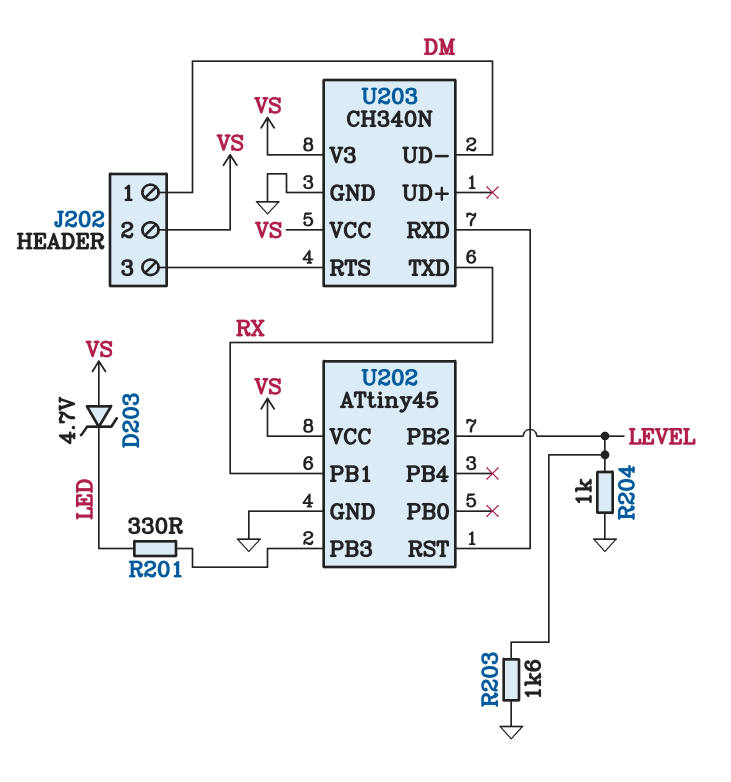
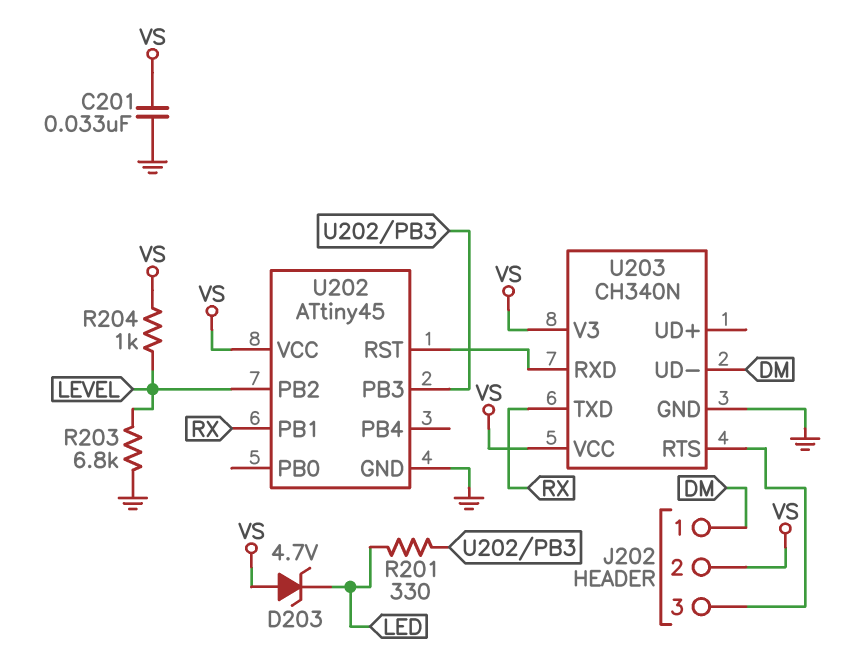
C201: none -> 33nF (GND, VS)
R203: 1.6k (GND, LEVEL) -> 6.8k (GND, LEVEL)
R204: 1k (GND, LEVEL) -> 1k (LEVEL, VS)

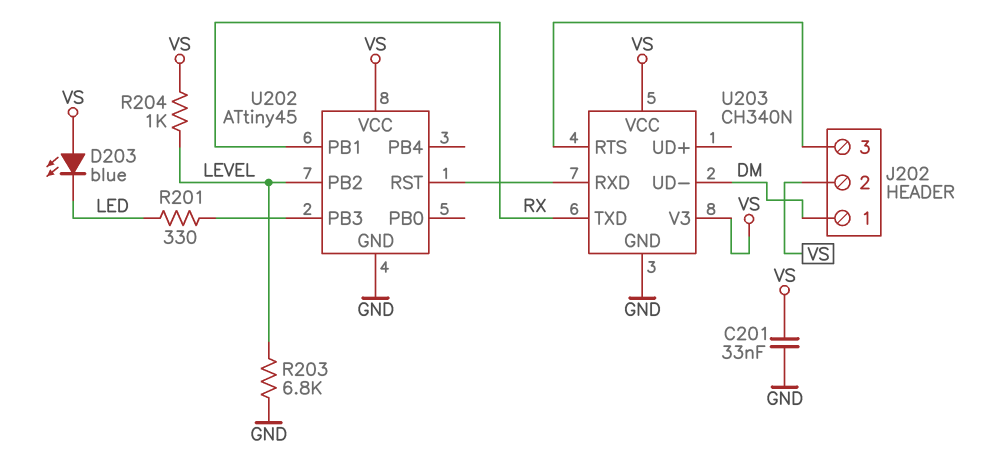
D203: zener 4.7V (A VS, K LED) -> LED blue (A VS, K LED)

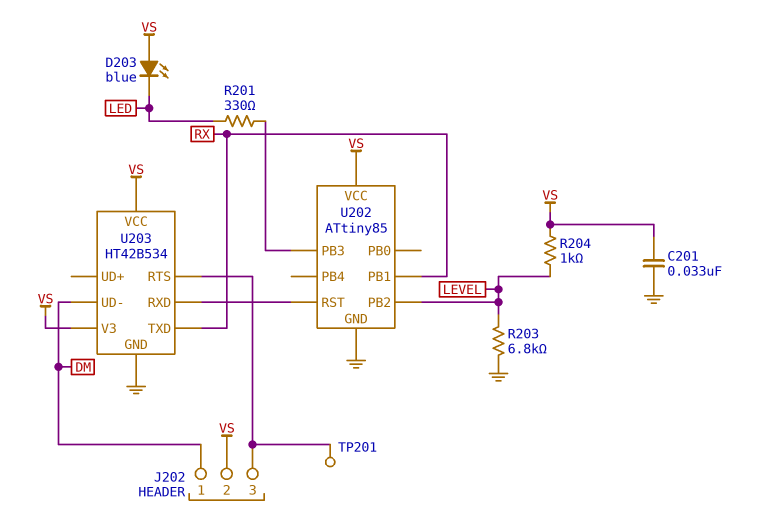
TP201: none -> test point (J202/3)
U202: ATtiny45 -> ATtiny85
U203: CH340N -> HT42B534

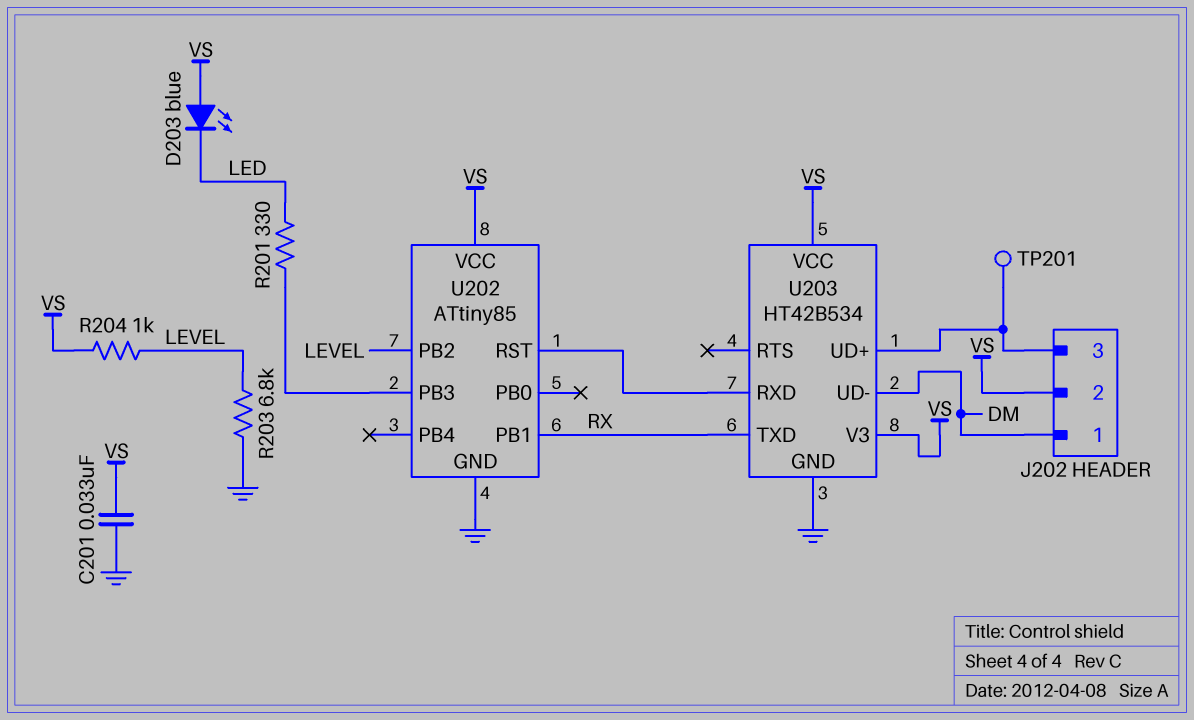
U203 pin RTS: J202/3 -> none
U203 pin UD+: none -> J202/3

